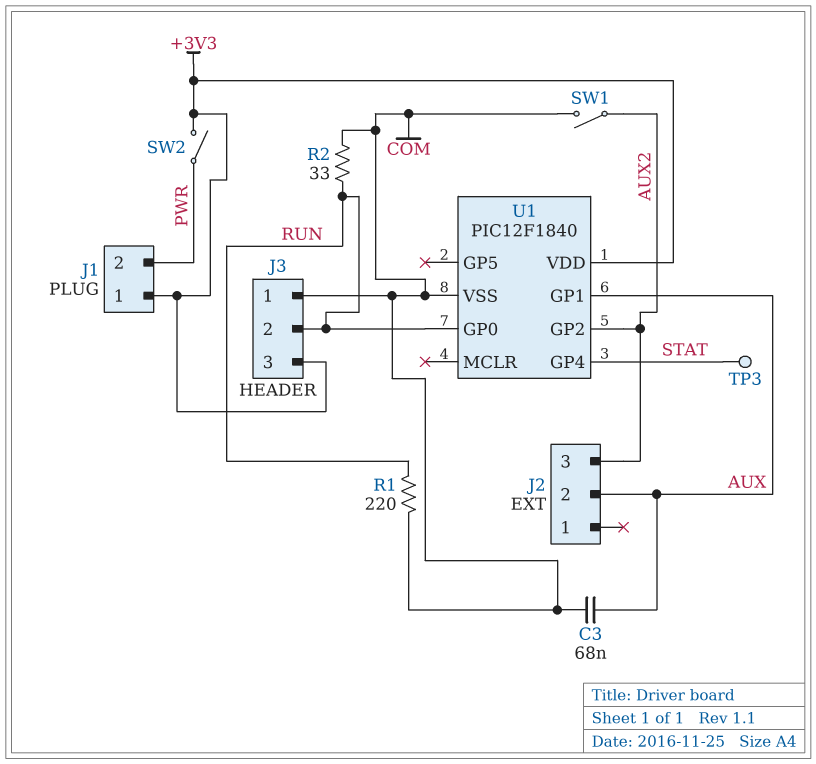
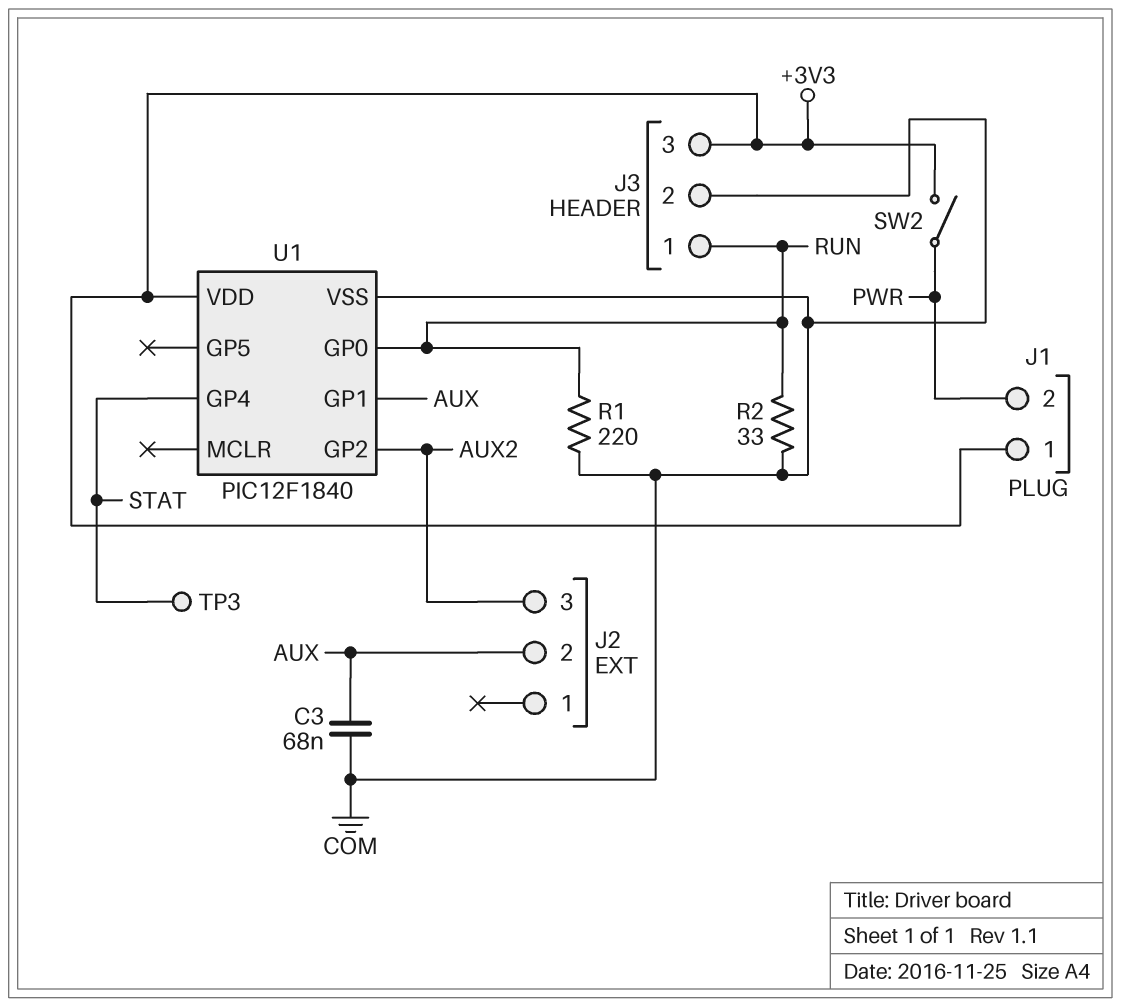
J3 pin 1: COM -> RUN
J3 pin 2: RUN -> COM
SW1: switch (AUX2, COM) -> none

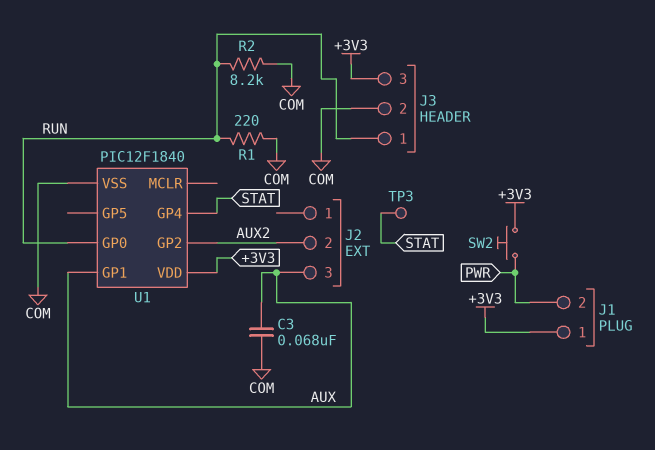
J2 pin 2: AUX -> AUX2
J2 pin 3: AUX2 -> AUX
R2: 33 (COM, RUN) -> 8.2k (COM, RUN)
SW2: switch (+3V3, PWR) -> button (+3V3, PWR)

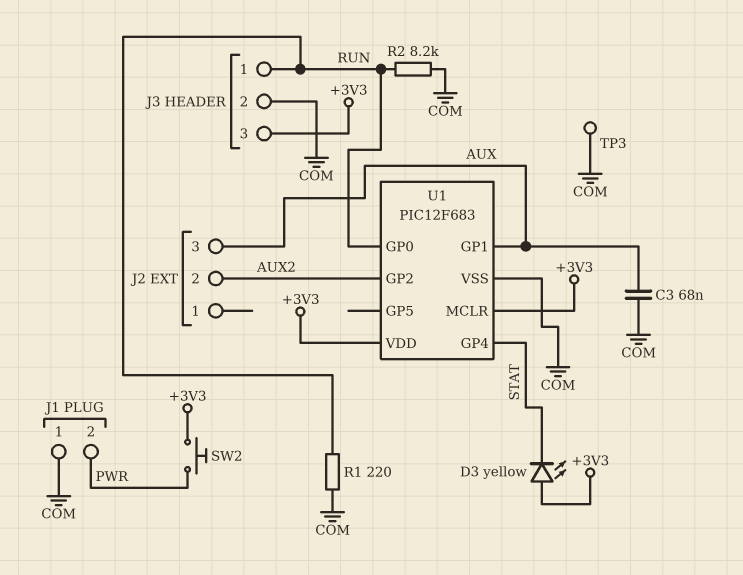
D3: none -> LED yellow (A +3V3, K STAT)
J1 pin 1: +3V3 -> COM
TP3: test point (STAT) -> test point (COM)
U1: PIC12F1840 -> PIC12F683
U1 pin MCLR: none -> +3V3

